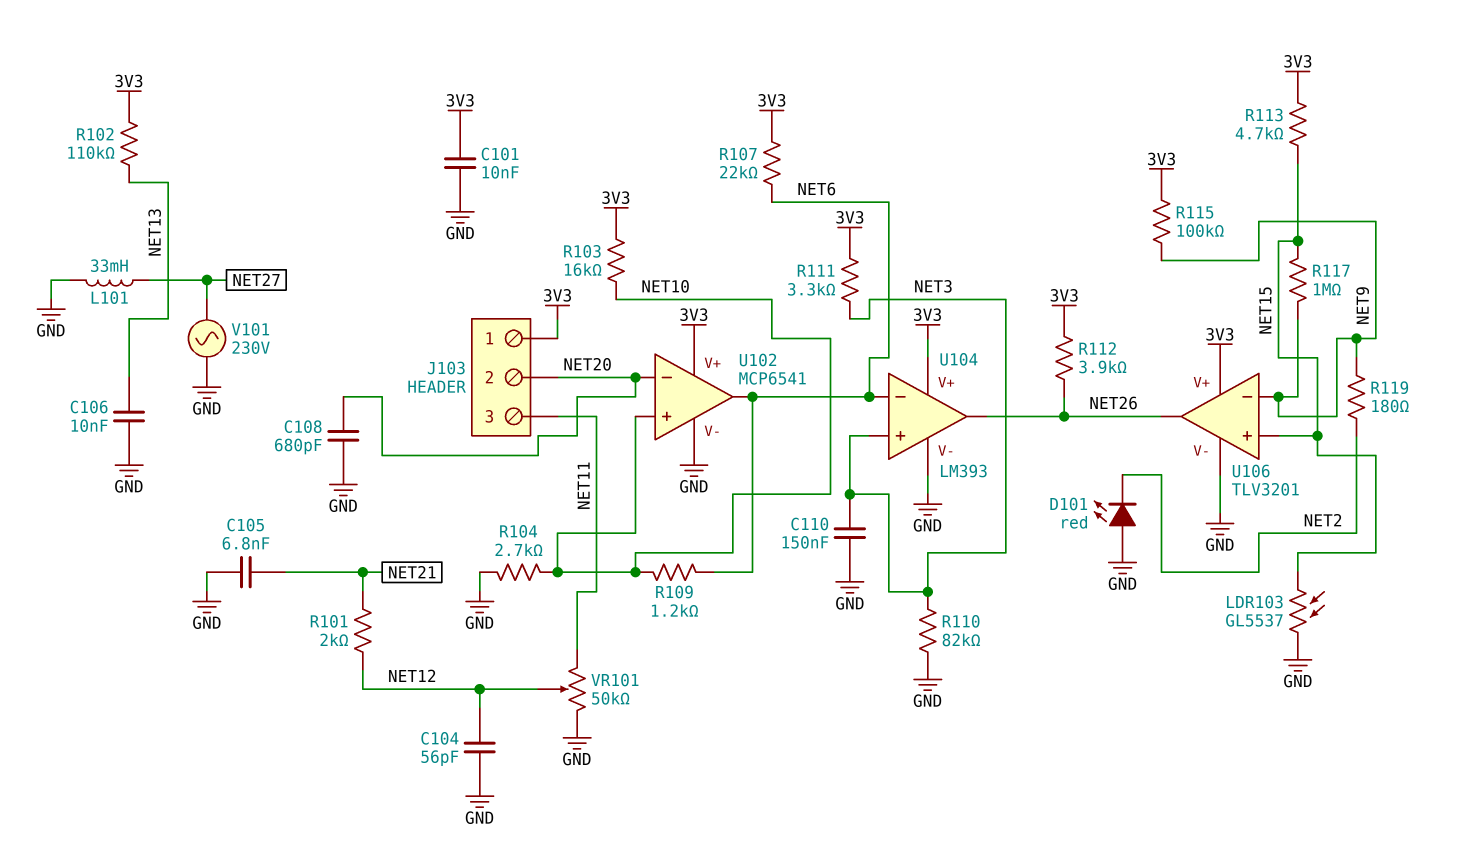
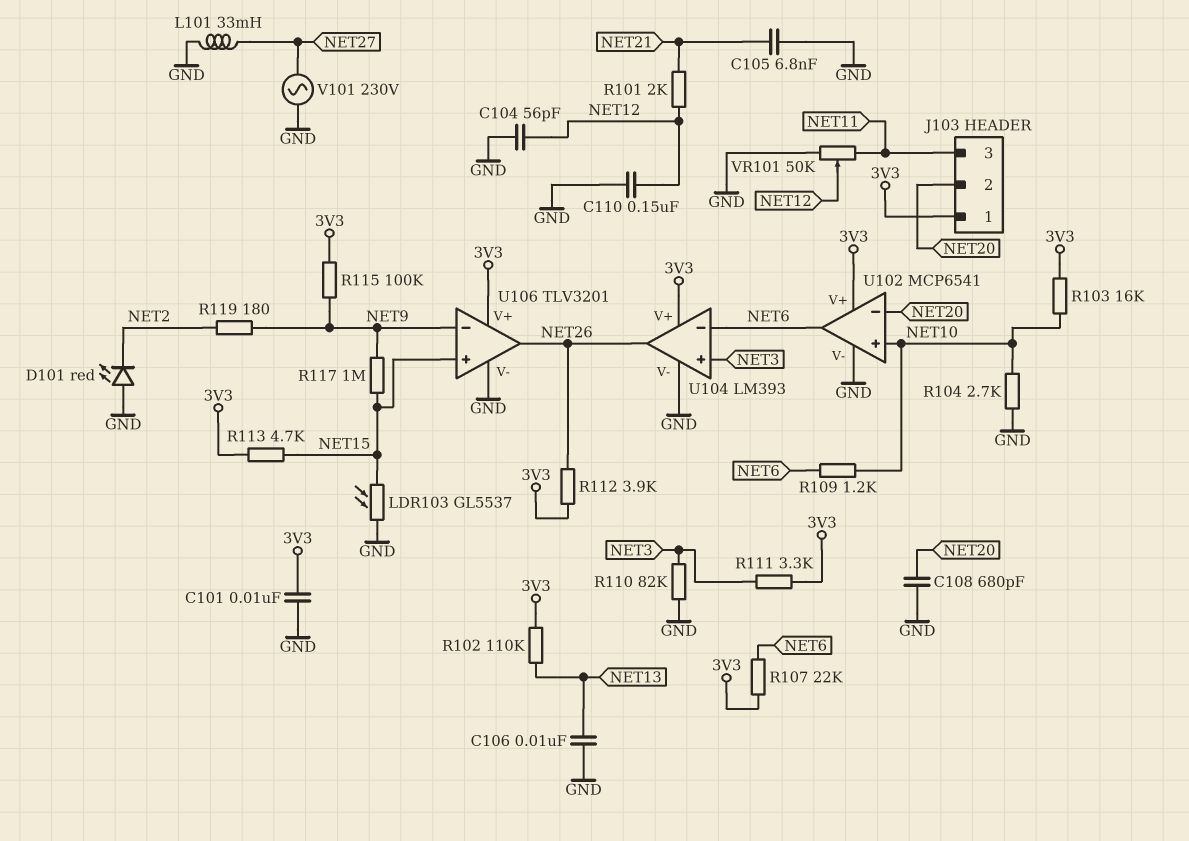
C110: 150nF (GND, NET3) -> 150nF (GND, NET12)

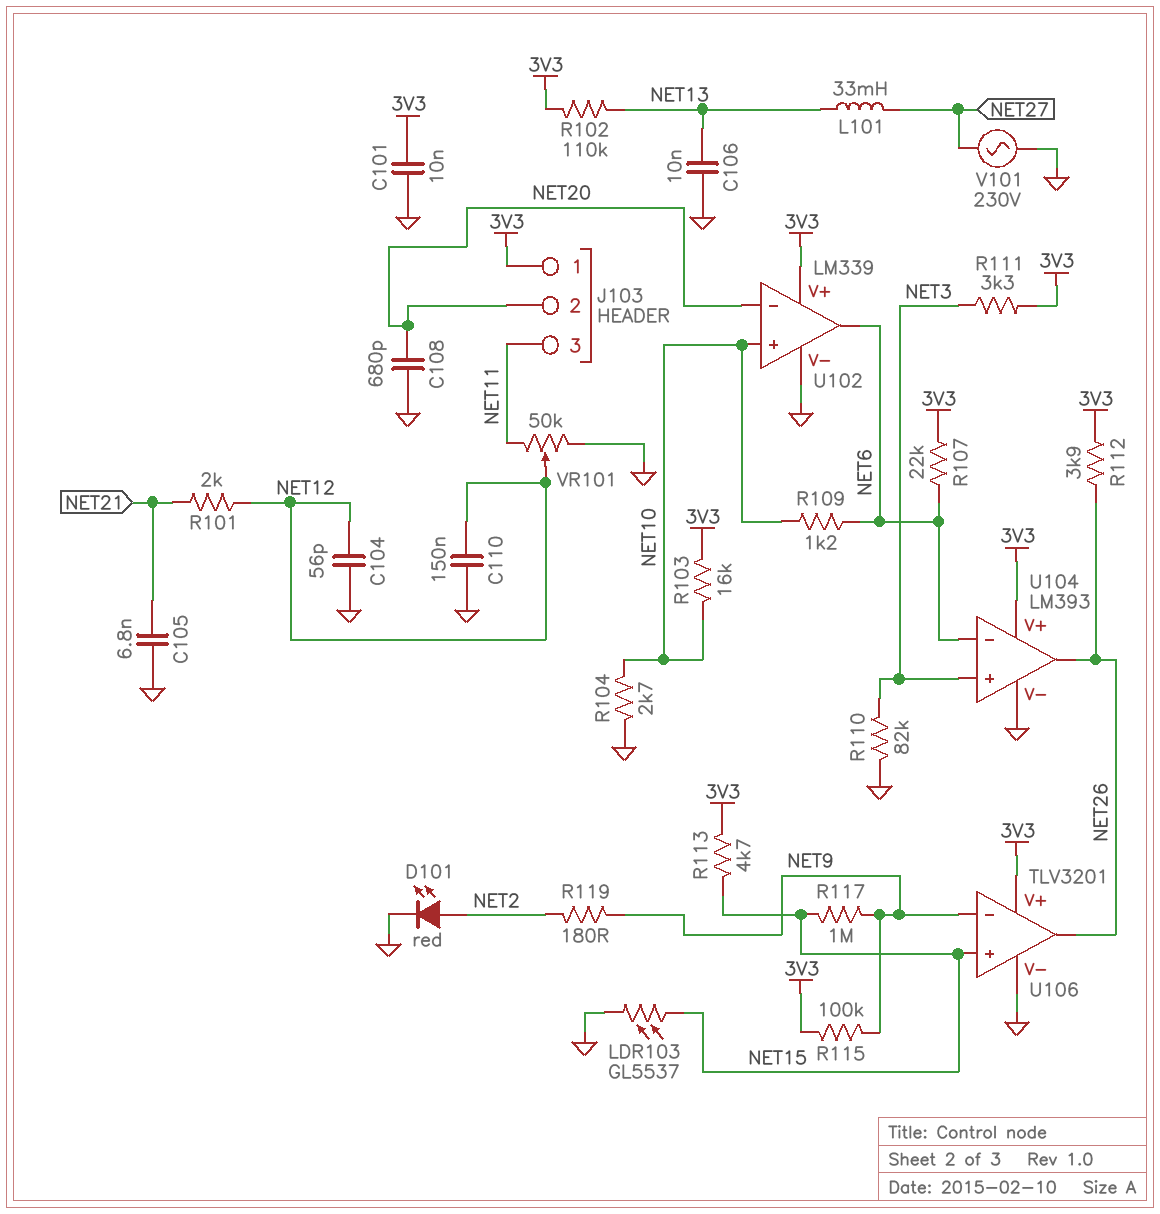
D101: LED red (A GND, K NET2) -> LED red (A NET2, K GND)
L101: 33mH (GND, NET27) -> 33mH (NET13, NET27)
U102: MCP6541 -> LM339

